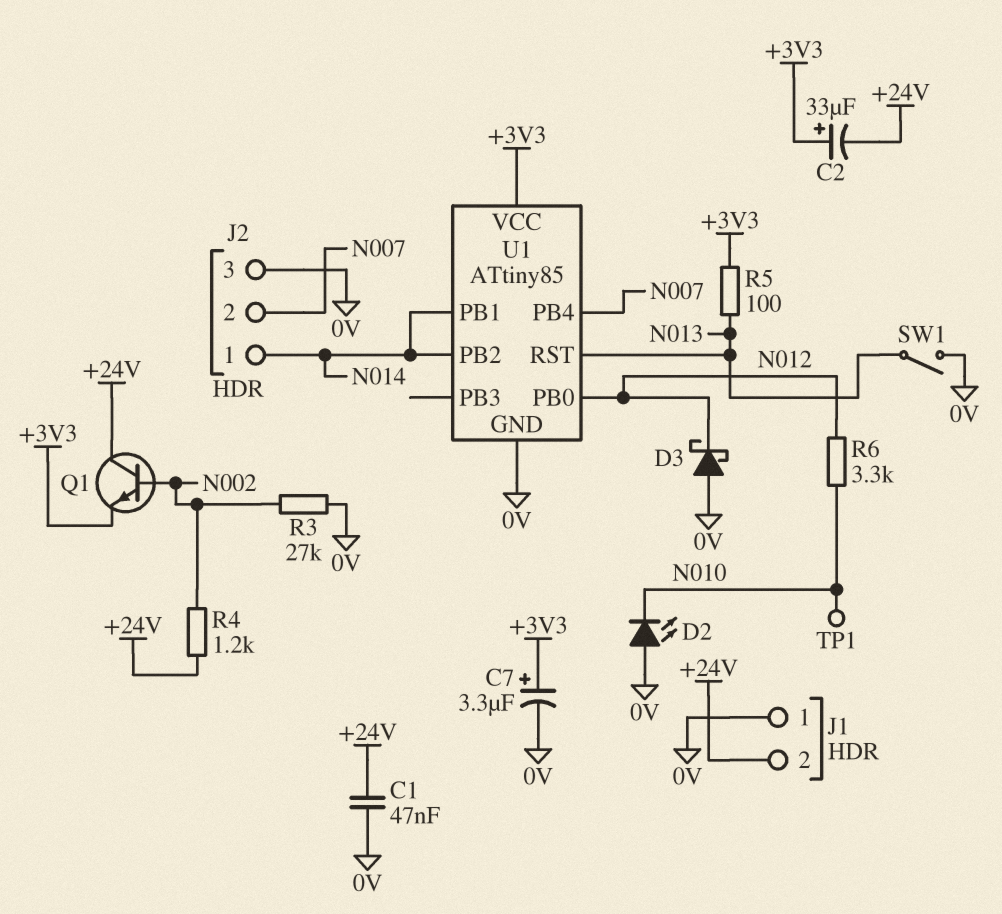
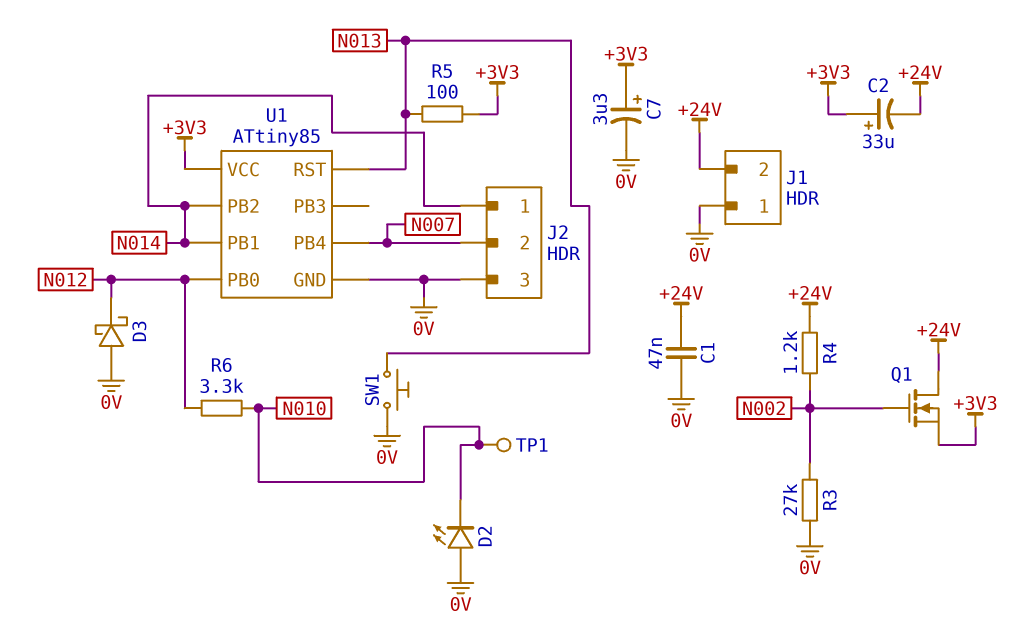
Q1: NPN (B N002, C +24V, E +3V3) -> NMOS (G N002, D +24V, S +3V3)
SW1: switch (0V, N013) -> button (0V, N013)

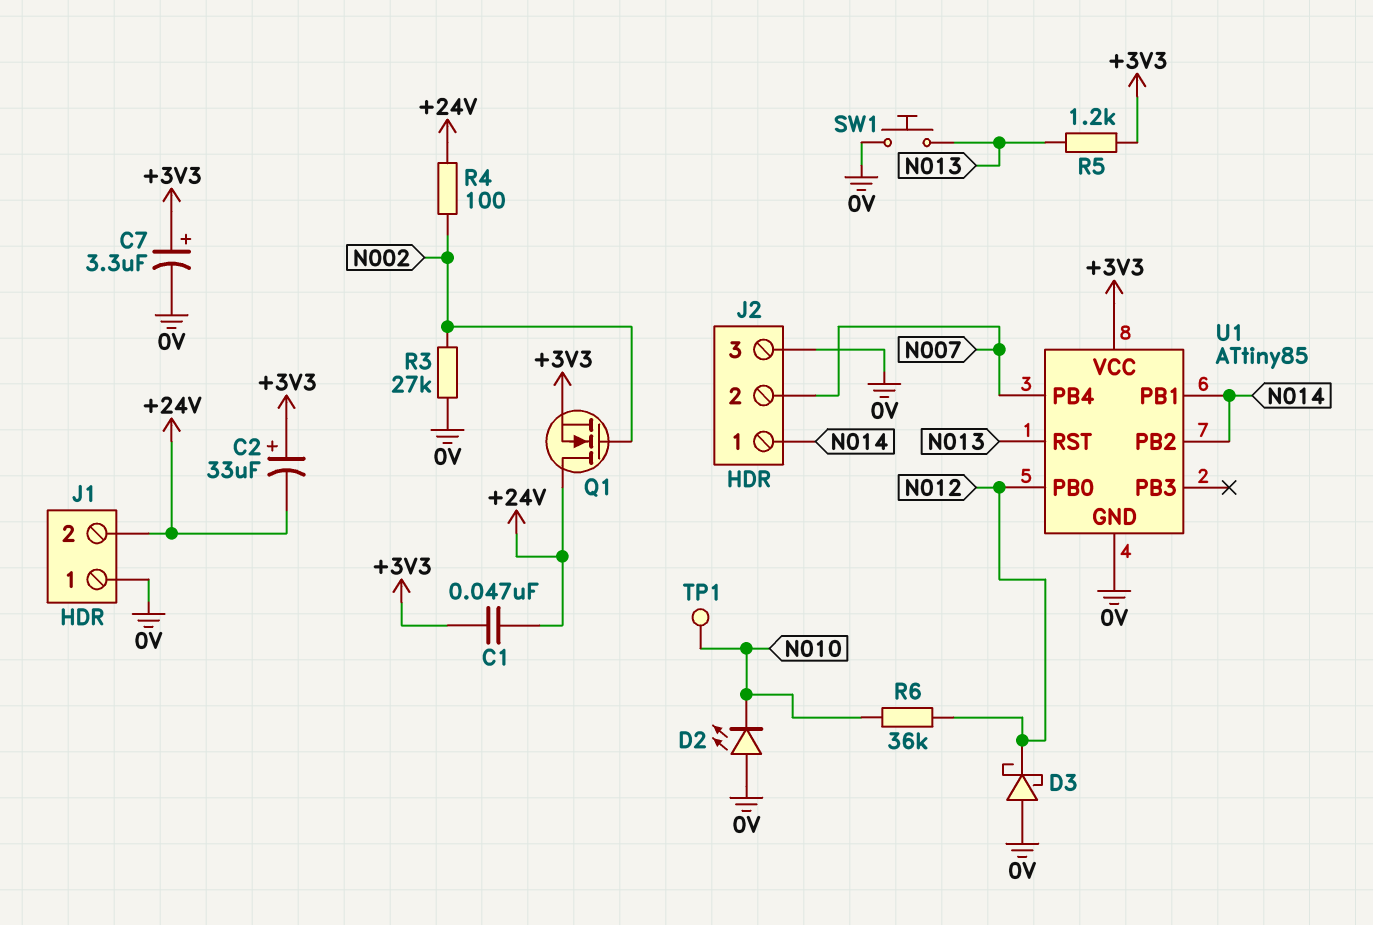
C1: 47nF (+24V, 0V) -> 47nF (+3V3, +24V)
R4: 1.2k (+24V, N002) -> 100 (+24V, N002)
R5: 100 (+3V3, N013) -> 1.2k (+3V3, N013)
R6: 3.3k (N010, N012) -> 36k (N010, N012)

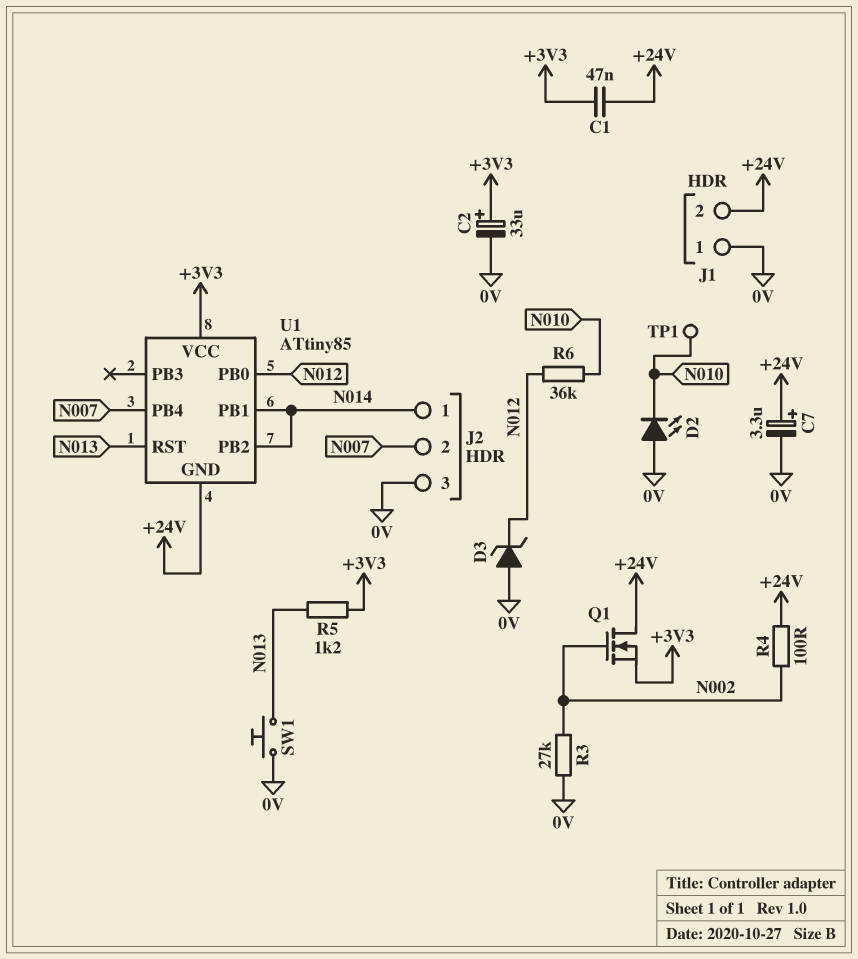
C2: 33uF (plus +3V3, minus +24V) -> 33uF (plus +3V3, minus 0V)
C7: 3.3uF (plus +3V3, minus 0V) -> 3.3uF (plus +24V, minus 0V)
D3: schottky (A 0V, K N012) -> zener (A 0V, K N012)
U1 pin GND: 0V -> +24V

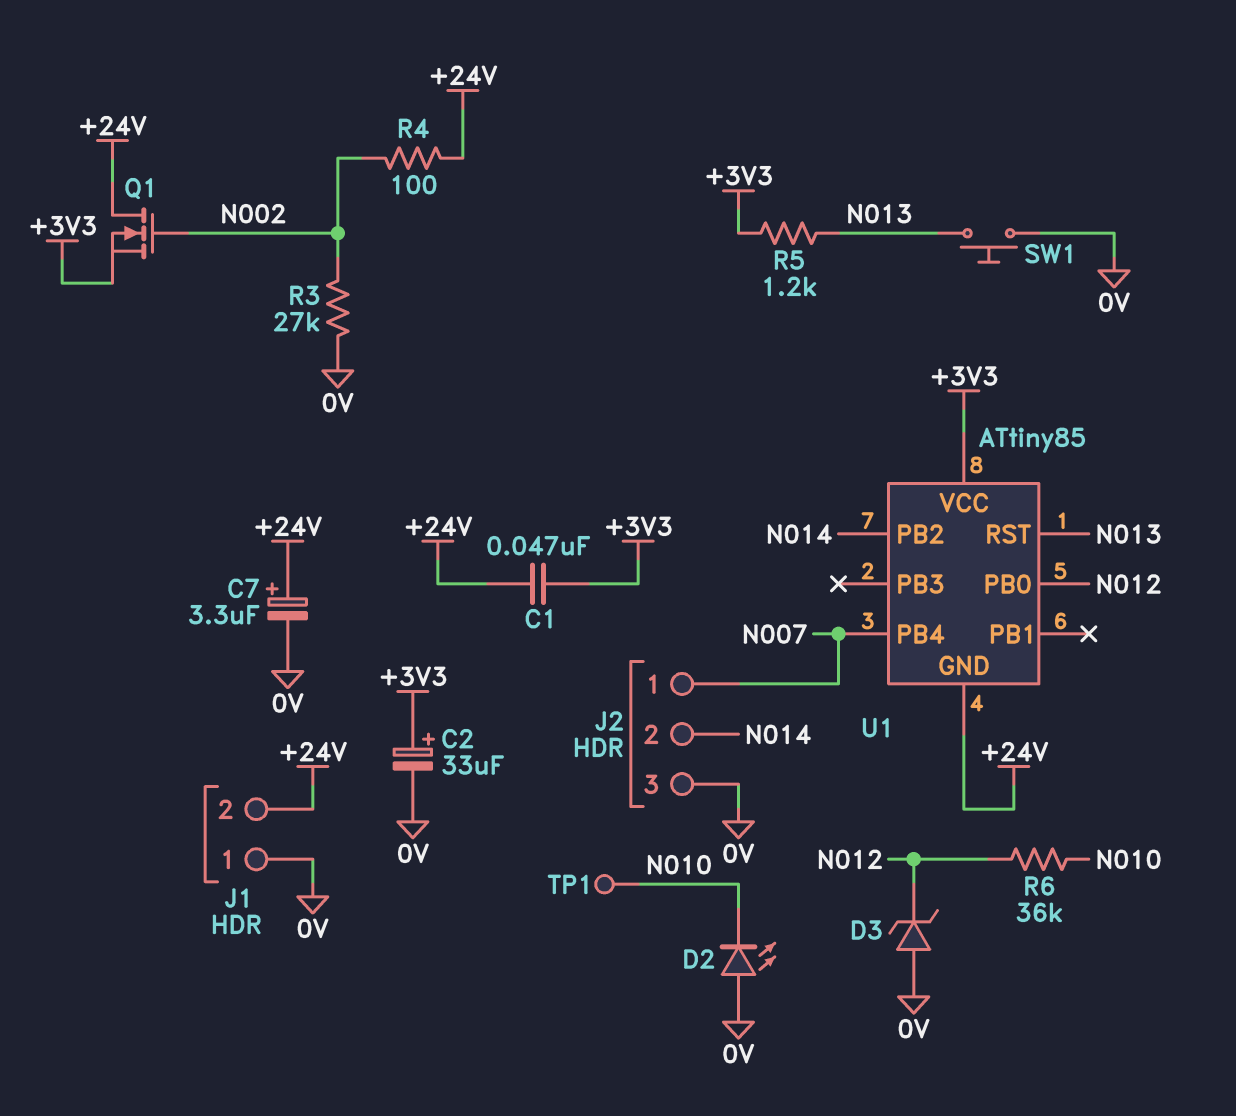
J2 pin 1: N014 -> N007
J2 pin 2: N007 -> N014
U1 pin PB1: N014 -> none

